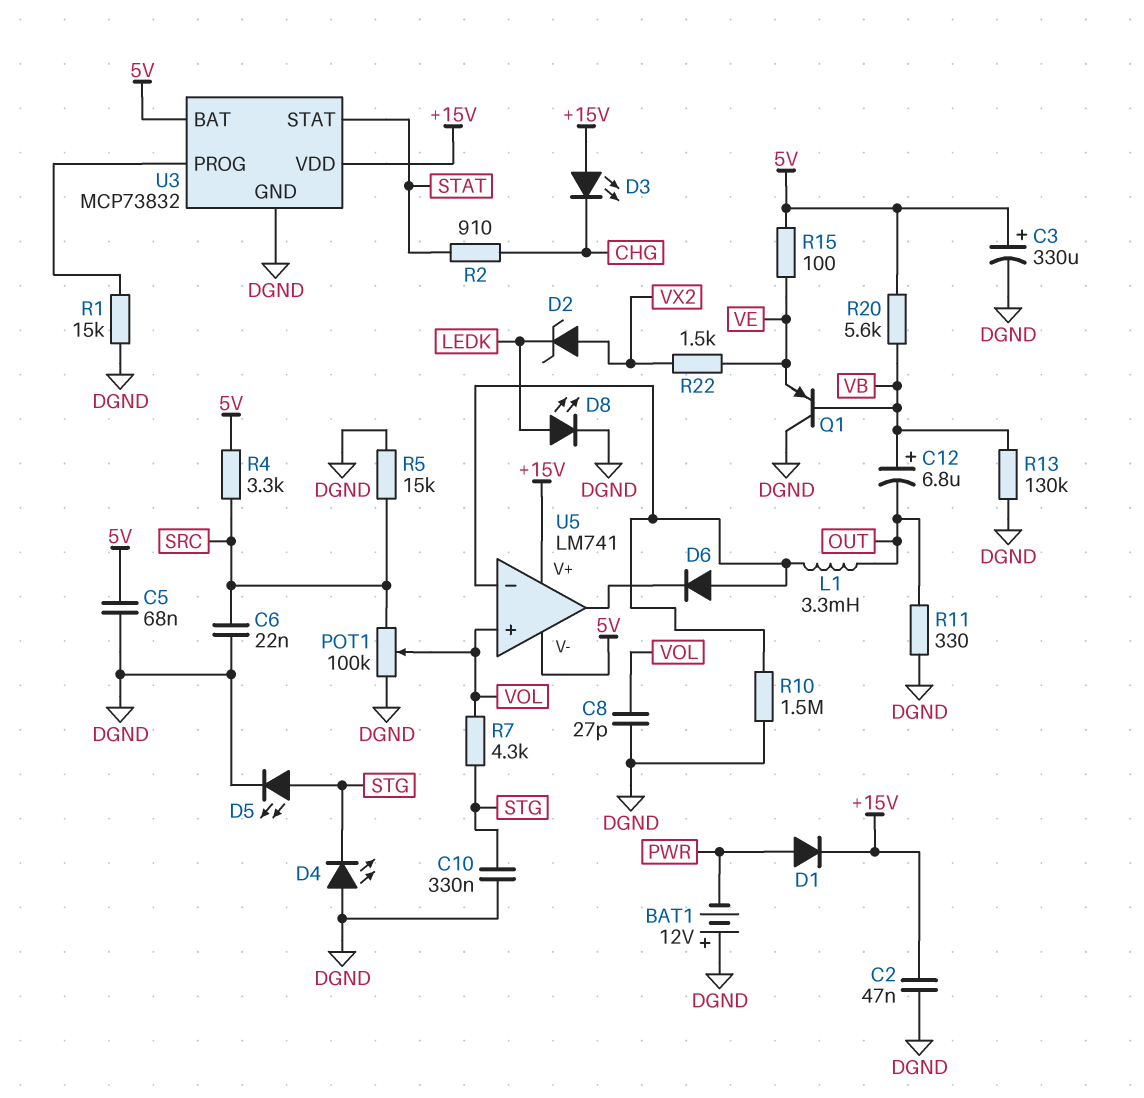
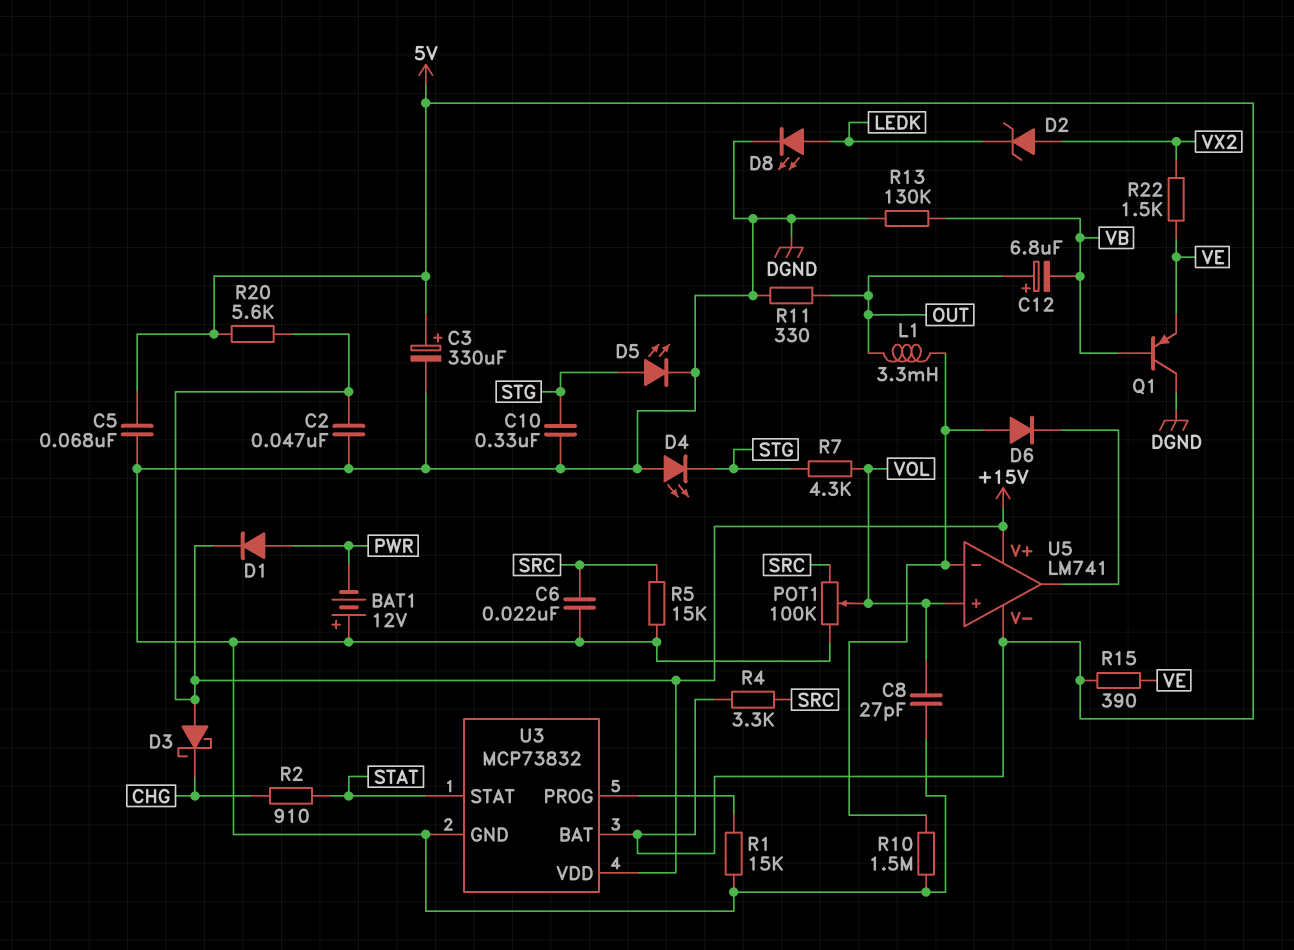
C12: 6.8uF (plus VB, minus OUT) -> 6.8uF (plus OUT, minus VB)
D3: LED (A +15V, K CHG) -> schottky (A +15V, K CHG)
R15: 100 (5V, VE) -> 390 (5V, VE)
R20: 5.6k (5V, VB) -> 5.6k (+15V, 5V)

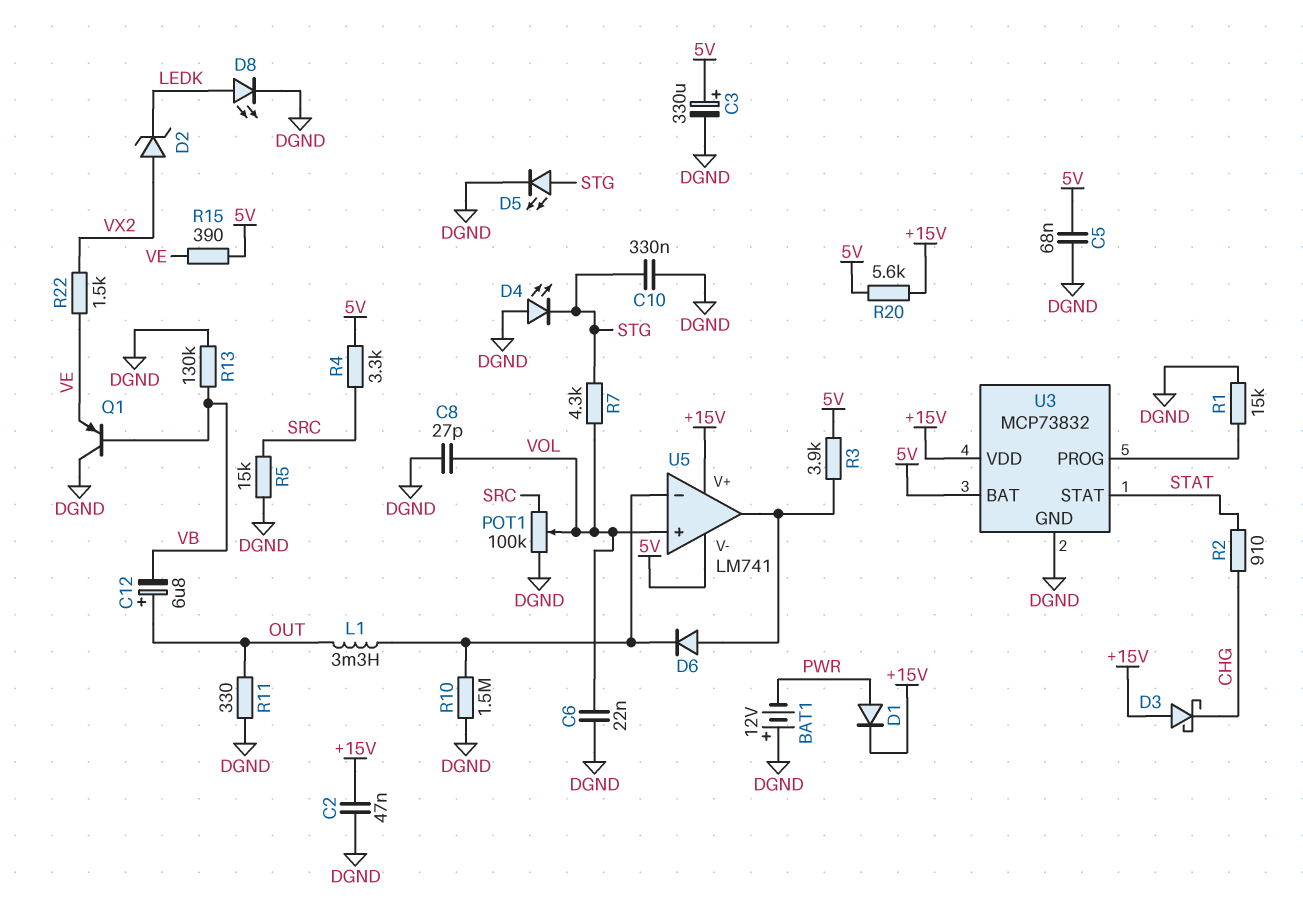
C6: 22nF (DGND, SRC) -> 22nF (DGND, VOL)
D6: diode (A U5/in-, K U5/out) -> diode (A U5/out, K U5/in-)
R3: none -> 3.9k (5V, U5/out)

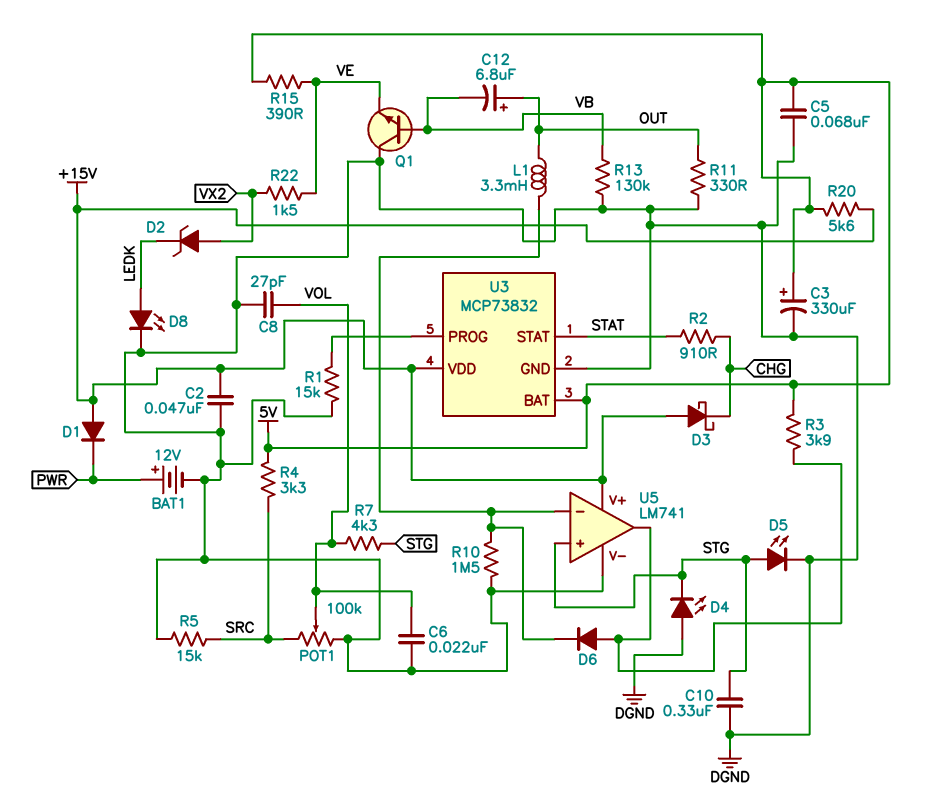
BAT1: 12V (plus DGND, minus PWR) -> 12V (plus PWR, minus DGND)
D1: diode (A PWR, K +15V) -> diode (A +15V, K PWR)
Q1: PNP (B VB, C DGND, E VE) -> NPN (B VB, C DGND, E VE)
U5 pin V-: 5V -> DGND
U5 pin in+: VOL -> STG

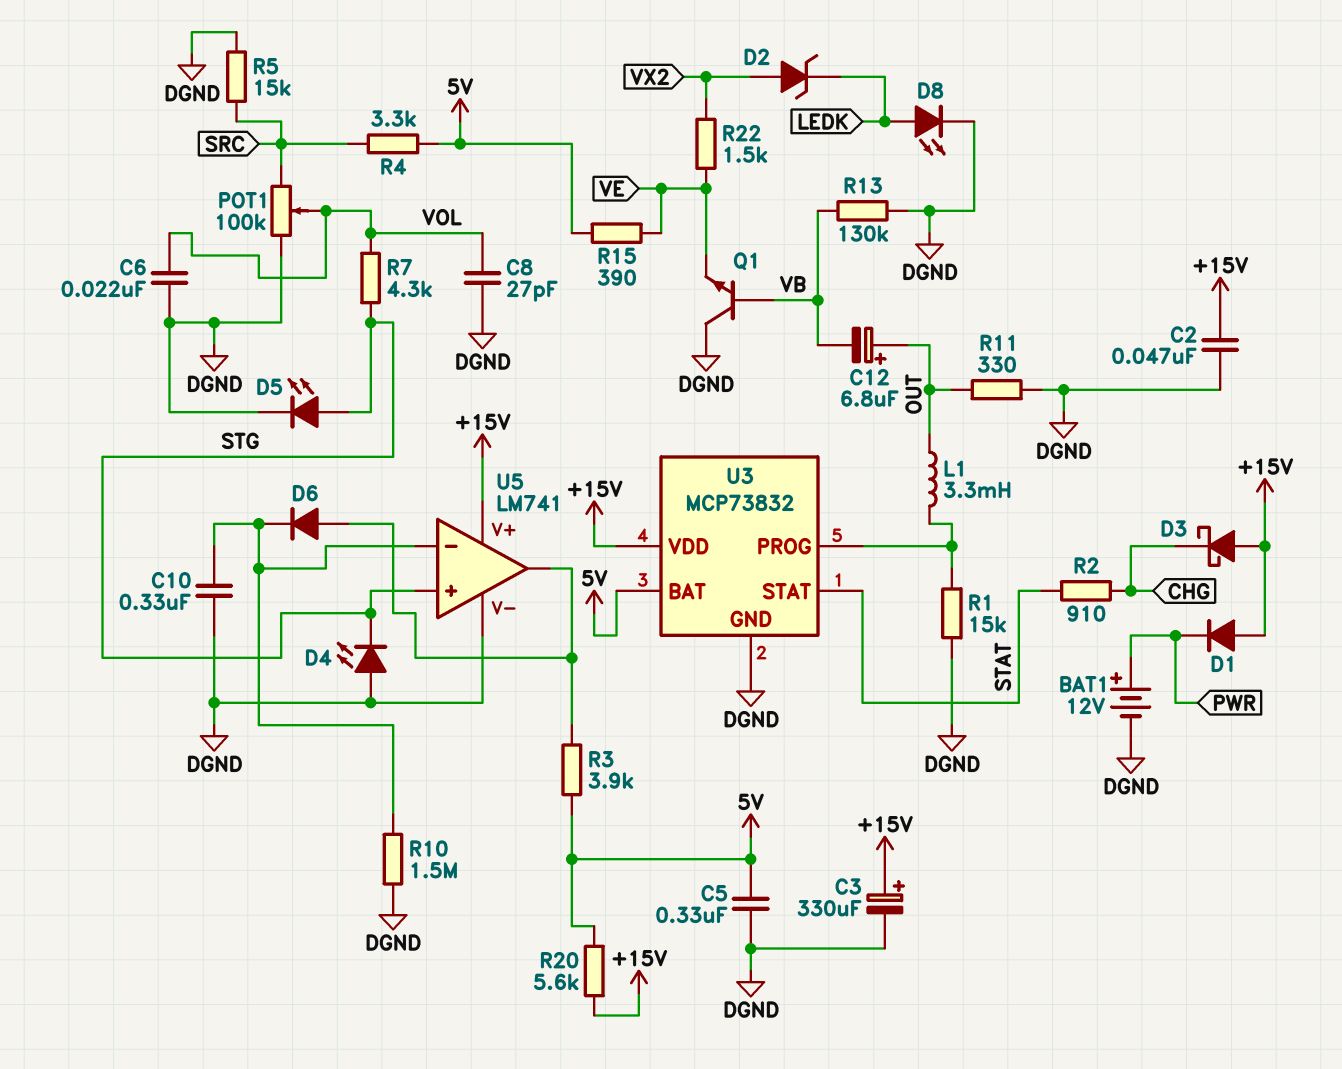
C3: 330uF (plus 5V, minus DGND) -> 330uF (plus +15V, minus DGND)
C5: 68nF (5V, DGND) -> 330nF (5V, DGND)
C10: 330nF (DGND, STG) -> 330nF (DGND, U5/in-)
L1: 3.3mH (OUT, U5/in-) -> 3.3mH (OUT, U3/PROG)

